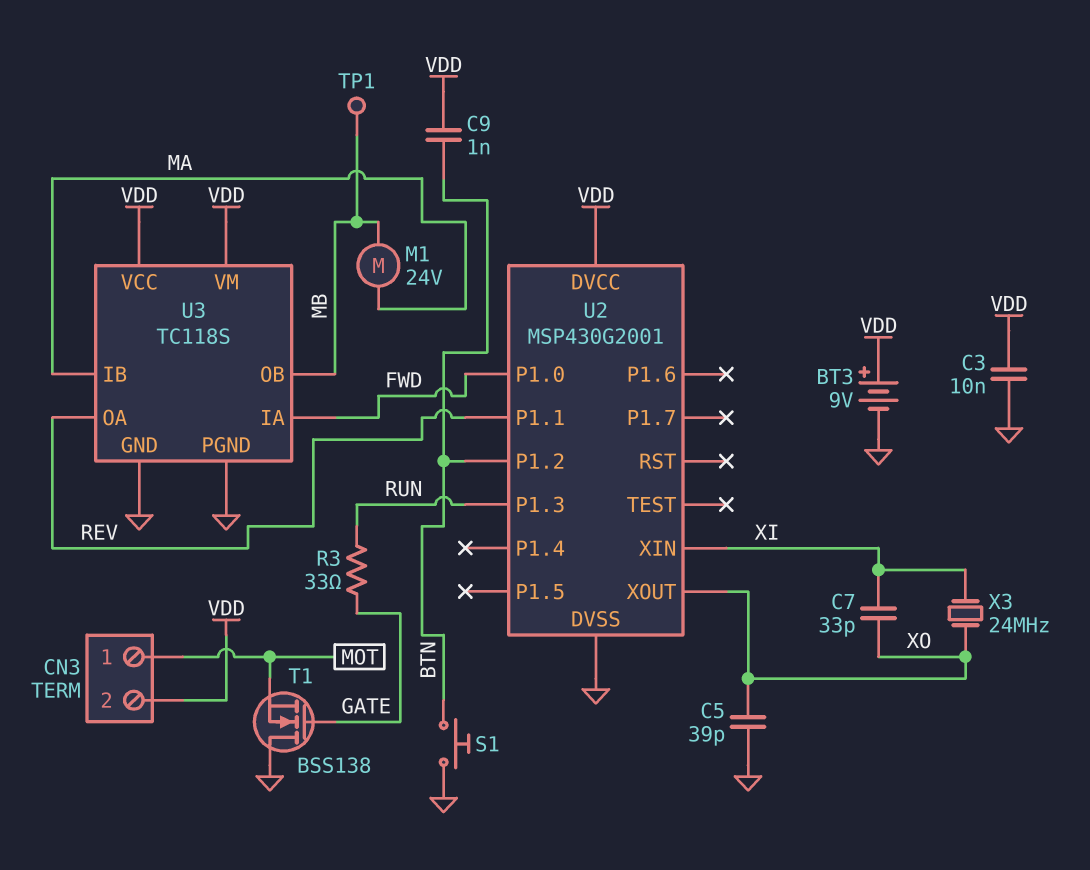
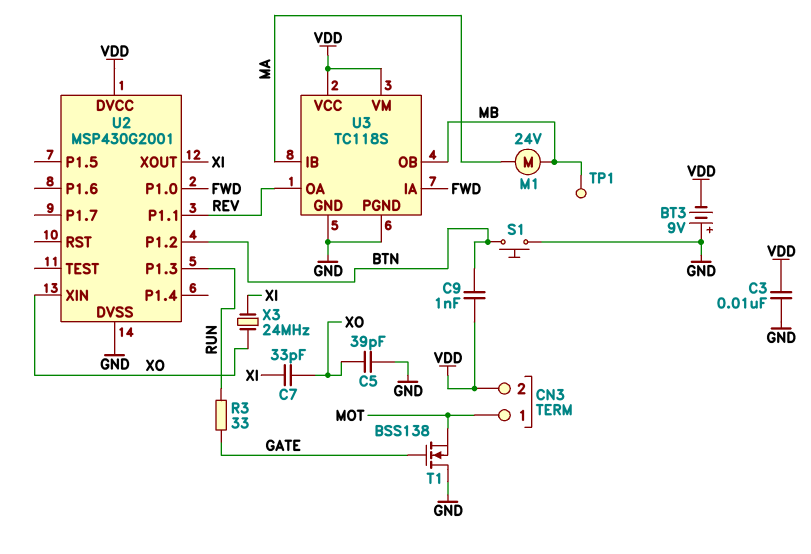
BT3: 9V (plus VDD, minus GND) -> 9V (plus GND, minus VDD)
U2 pin XIN: XI -> XO
U2 pin XOUT: XO -> XI

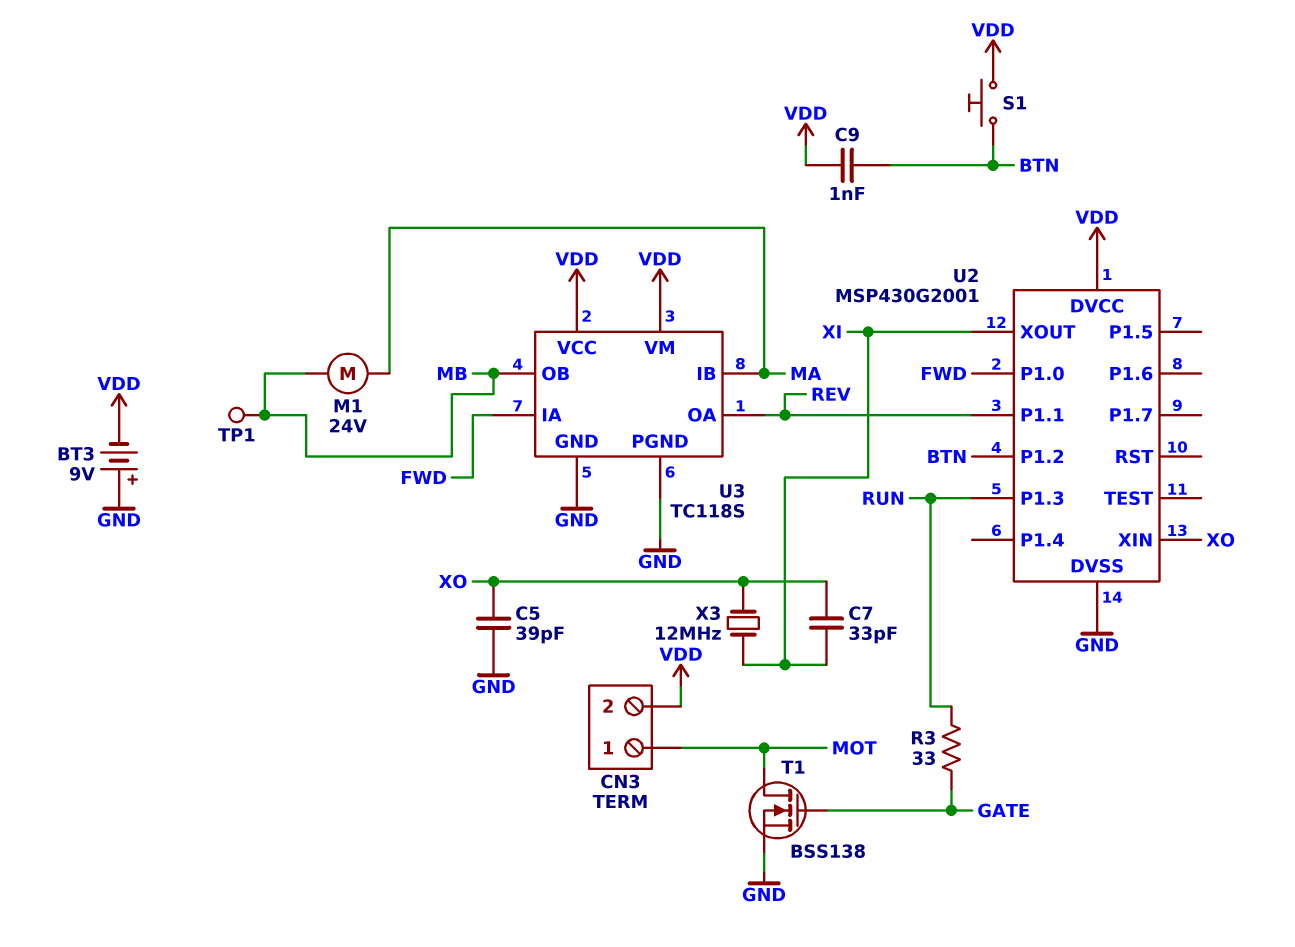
C3: 10nF (GND, VDD) -> none
S1: button (BTN, GND) -> button (BTN, VDD)
T1: NMOS BSS138 (G GATE, D GND, S MOT) -> NMOS BSS138 (G GATE, D MOT, S GND)
X3: 24MHz (XI, XO) -> 12MHz (XI, XO)

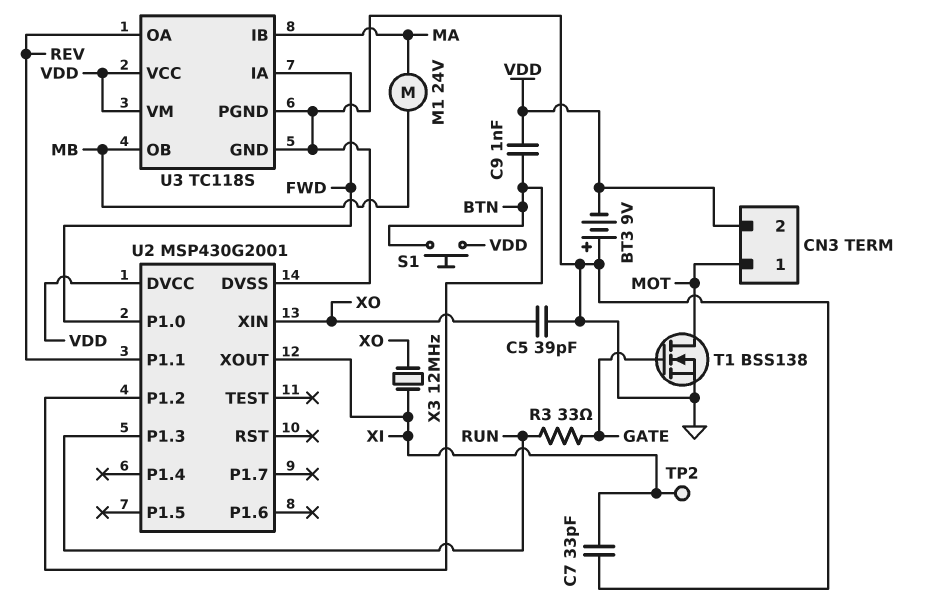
C7: 33pF (XI, XO) -> 33pF (GND, XI)
TP1: test point (MB) -> none
TP2: none -> test point (XI)

